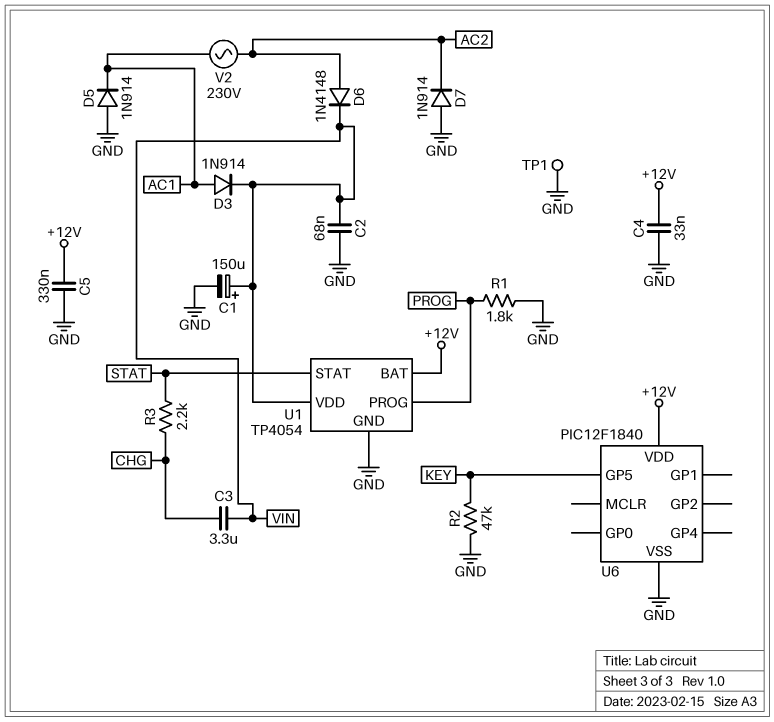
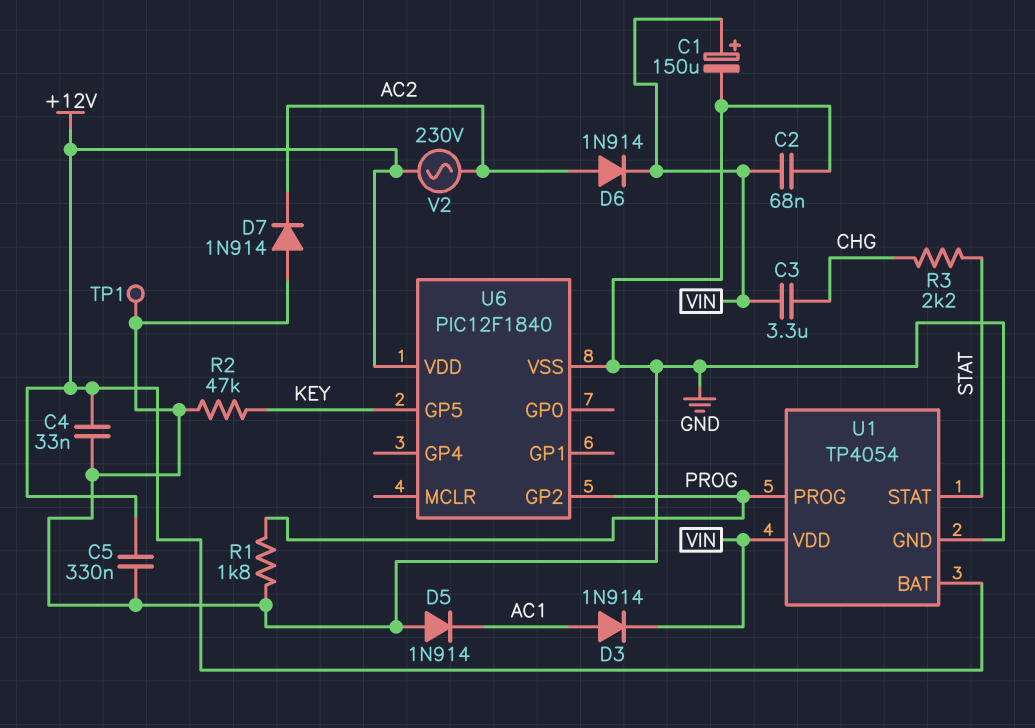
D6: diode 1N4148 (A AC2, K VIN) -> diode 1N914 (A AC2, K VIN)
U6 pin GP2: none -> PROG
V2: AC 230V (AC1, AC2) -> AC 230V (+12V, AC2)

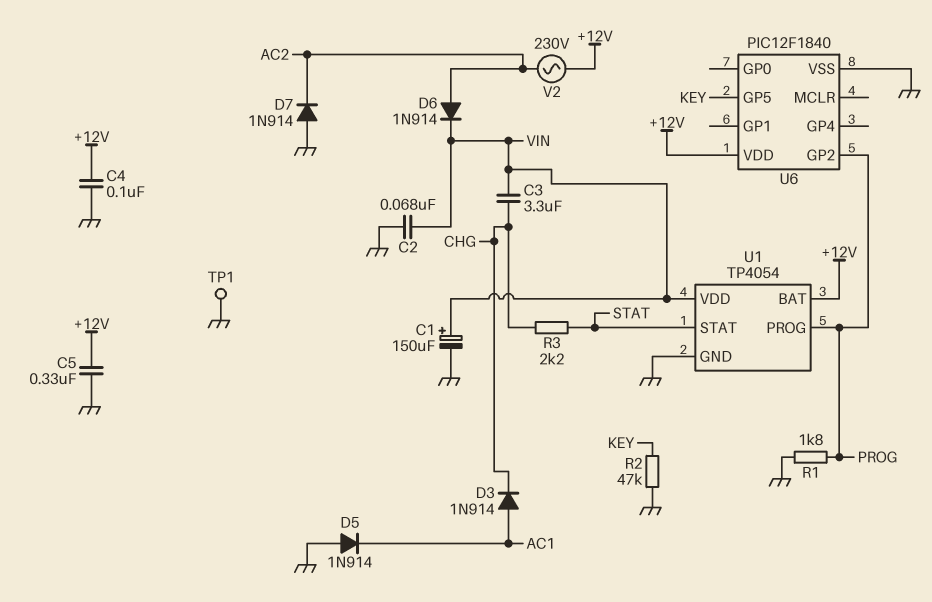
C4: 33nF (+12V, GND) -> 100nF (+12V, GND)
D3: diode 1N914 (A AC1, K VIN) -> diode 1N914 (A AC1, K CHG)

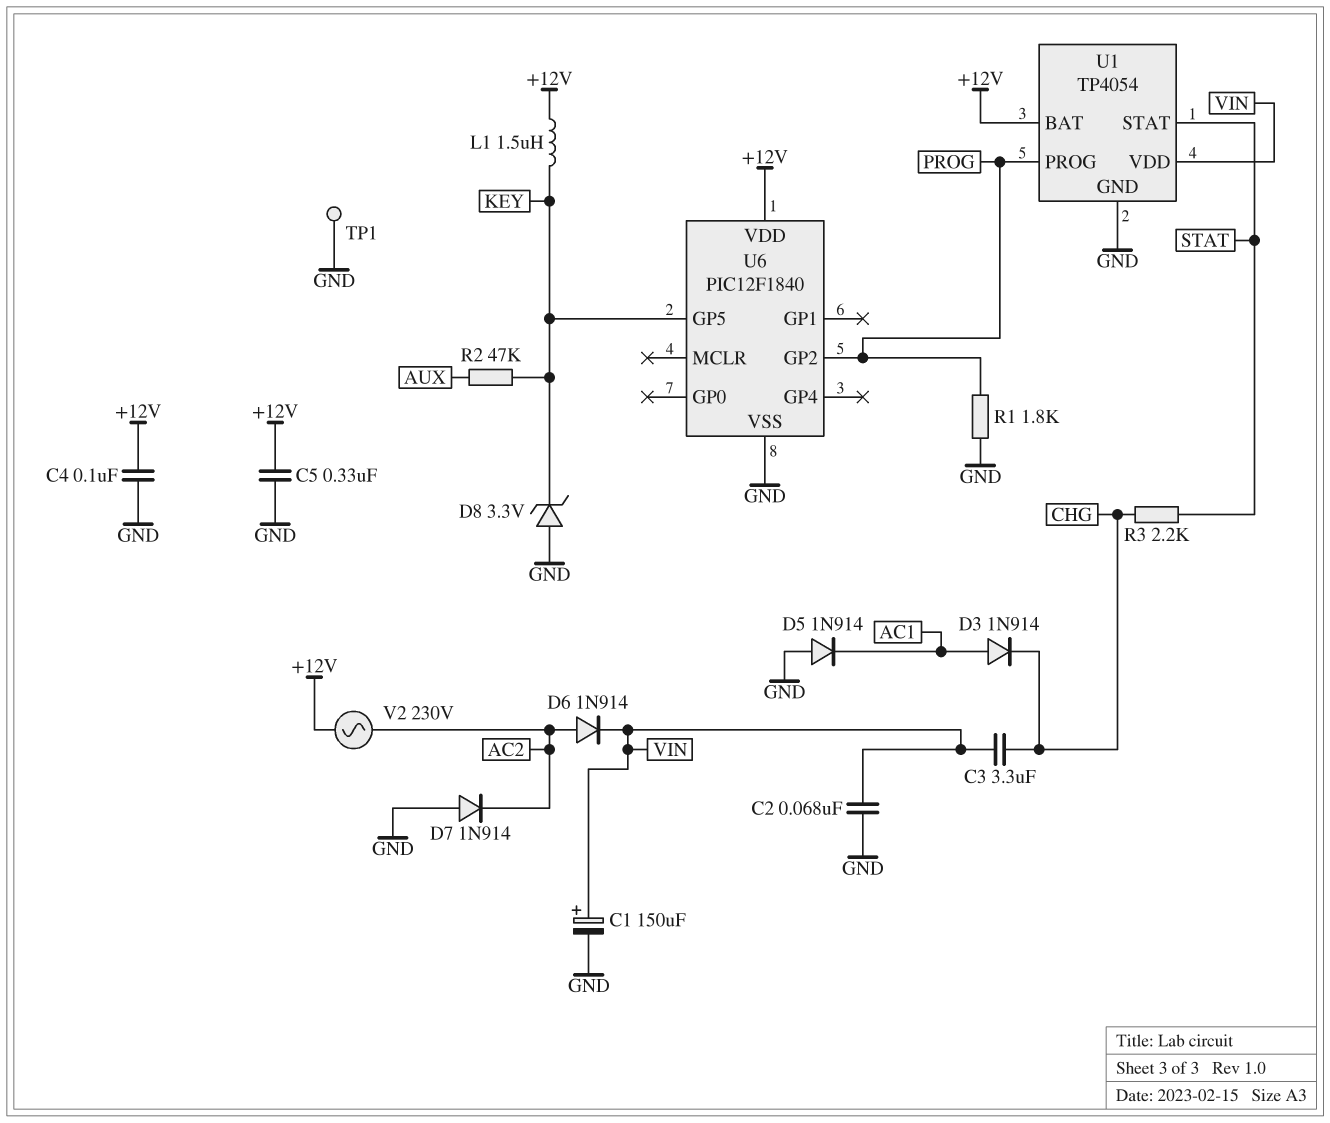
D8: none -> zener 3.3V (A GND, K KEY)
L1: none -> 1.5uH (+12V, KEY)
R2: 47k (GND, KEY) -> 47k (AUX, KEY)

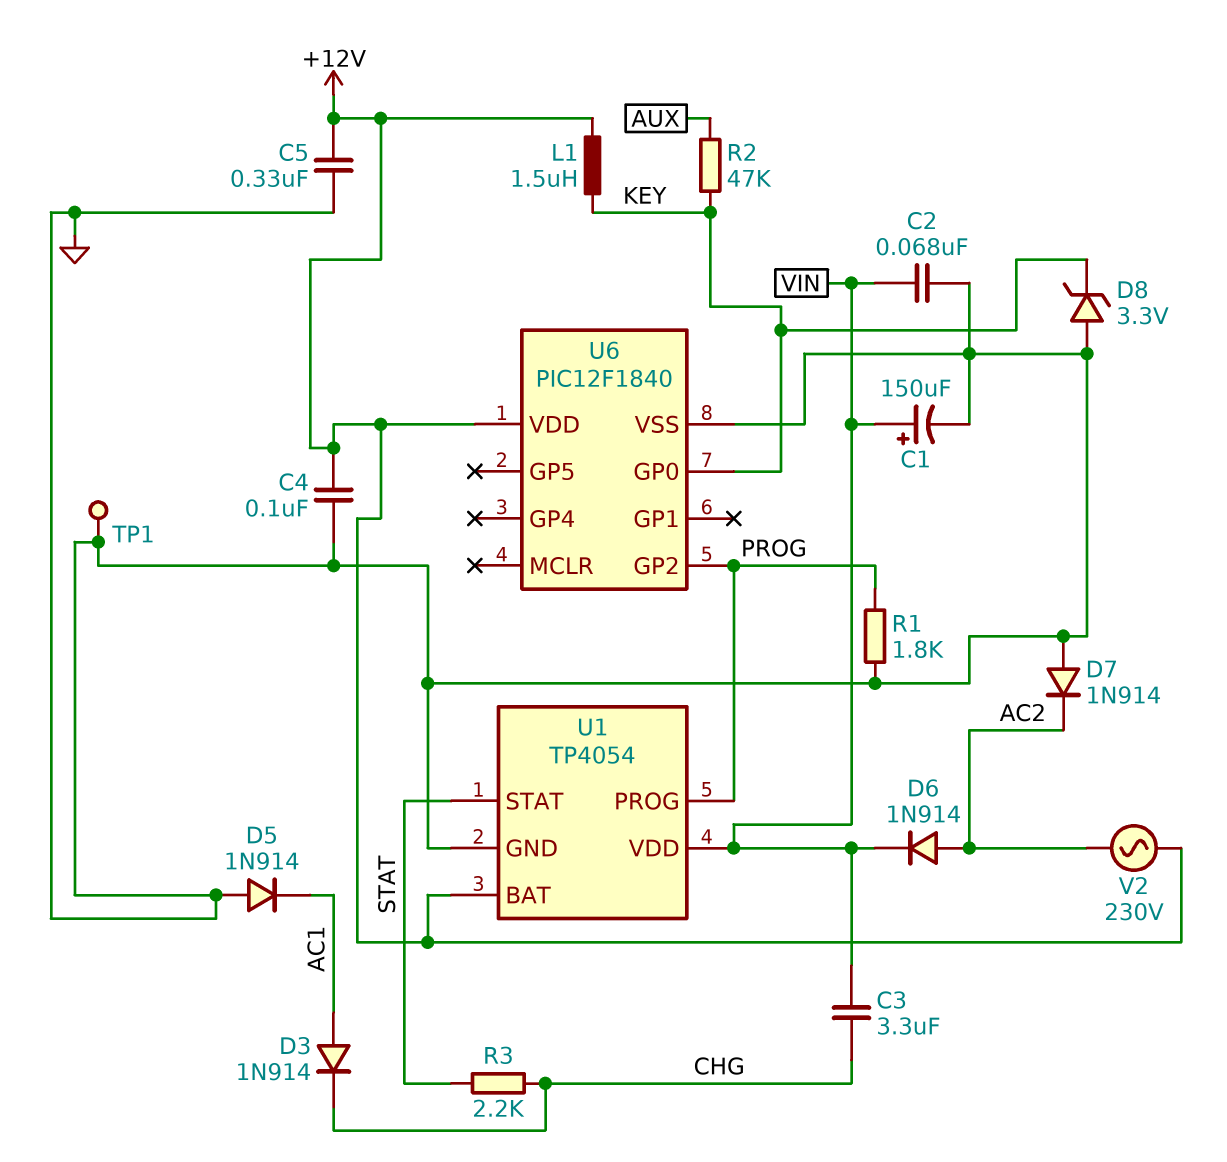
U6 pin GP0: none -> KEY
U6 pin GP5: KEY -> none

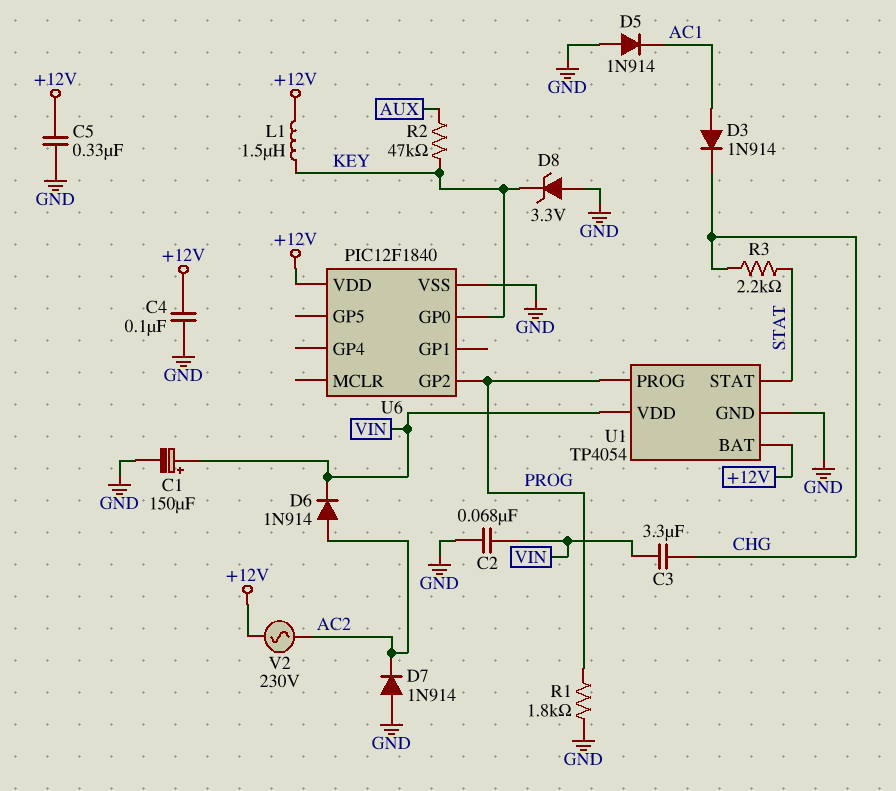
TP1: test point (GND) -> none

